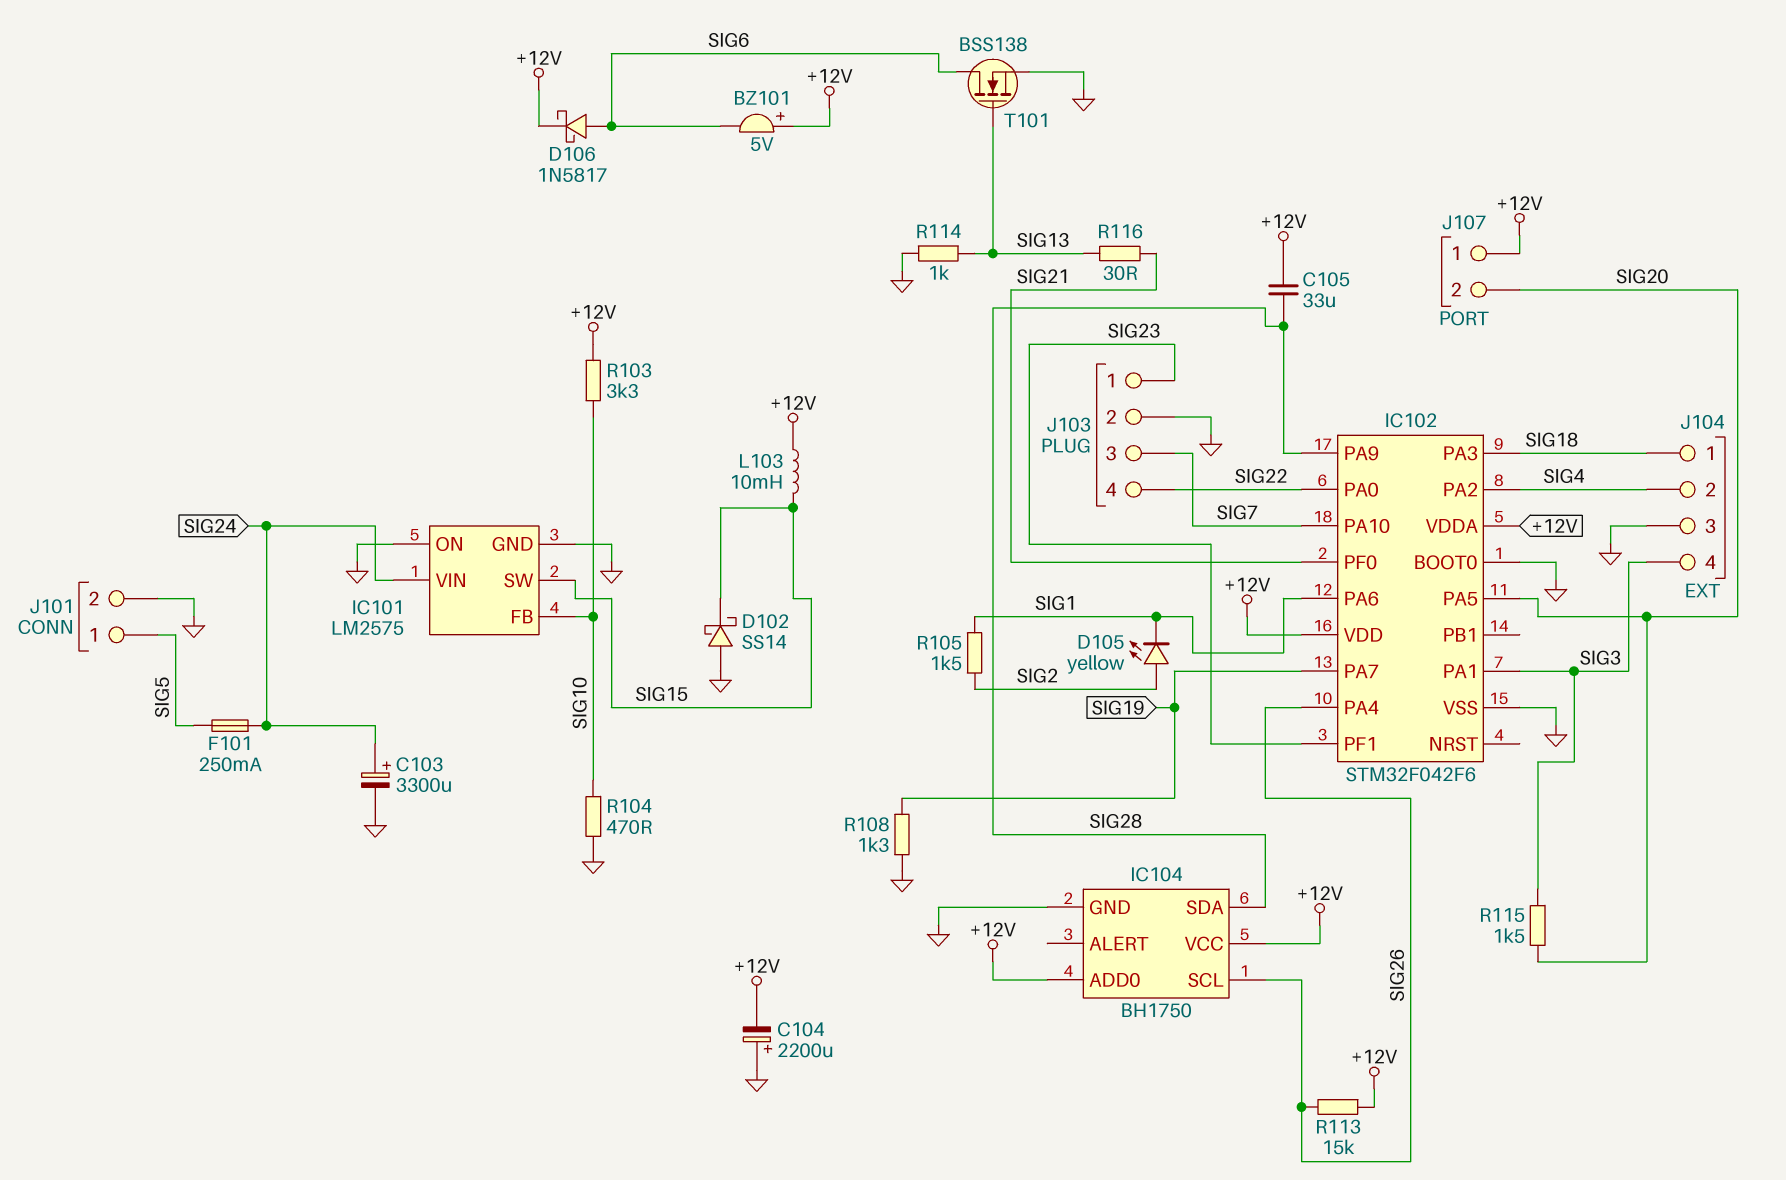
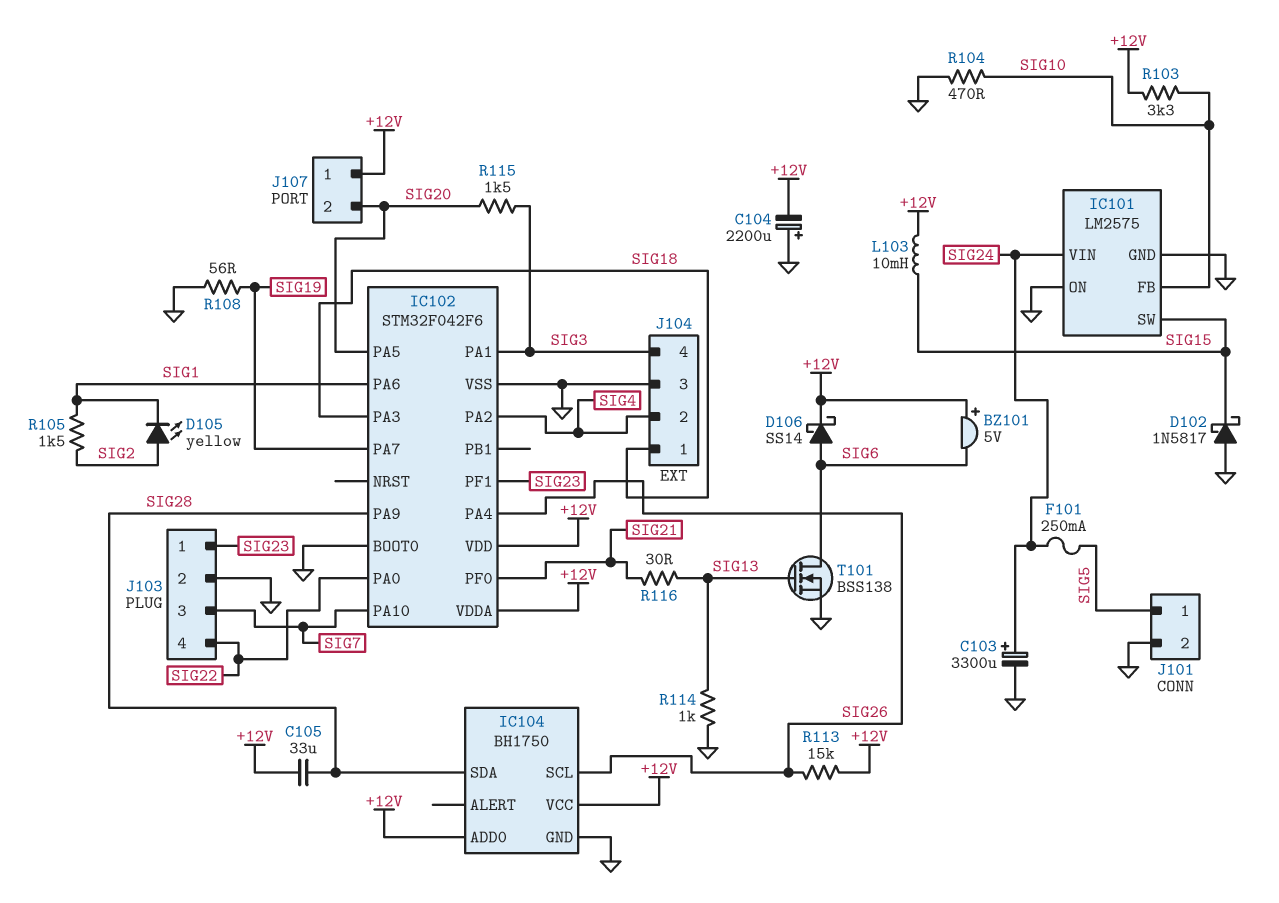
D102: schottky SS14 (A GND, K SIG15) -> schottky 1N5817 (A GND, K SIG15)
D106: schottky 1N5817 (A SIG6, K +12V) -> schottky SS14 (A SIG6, K +12V)
R108: 1.3k (GND, SIG19) -> 56 (GND, SIG19)

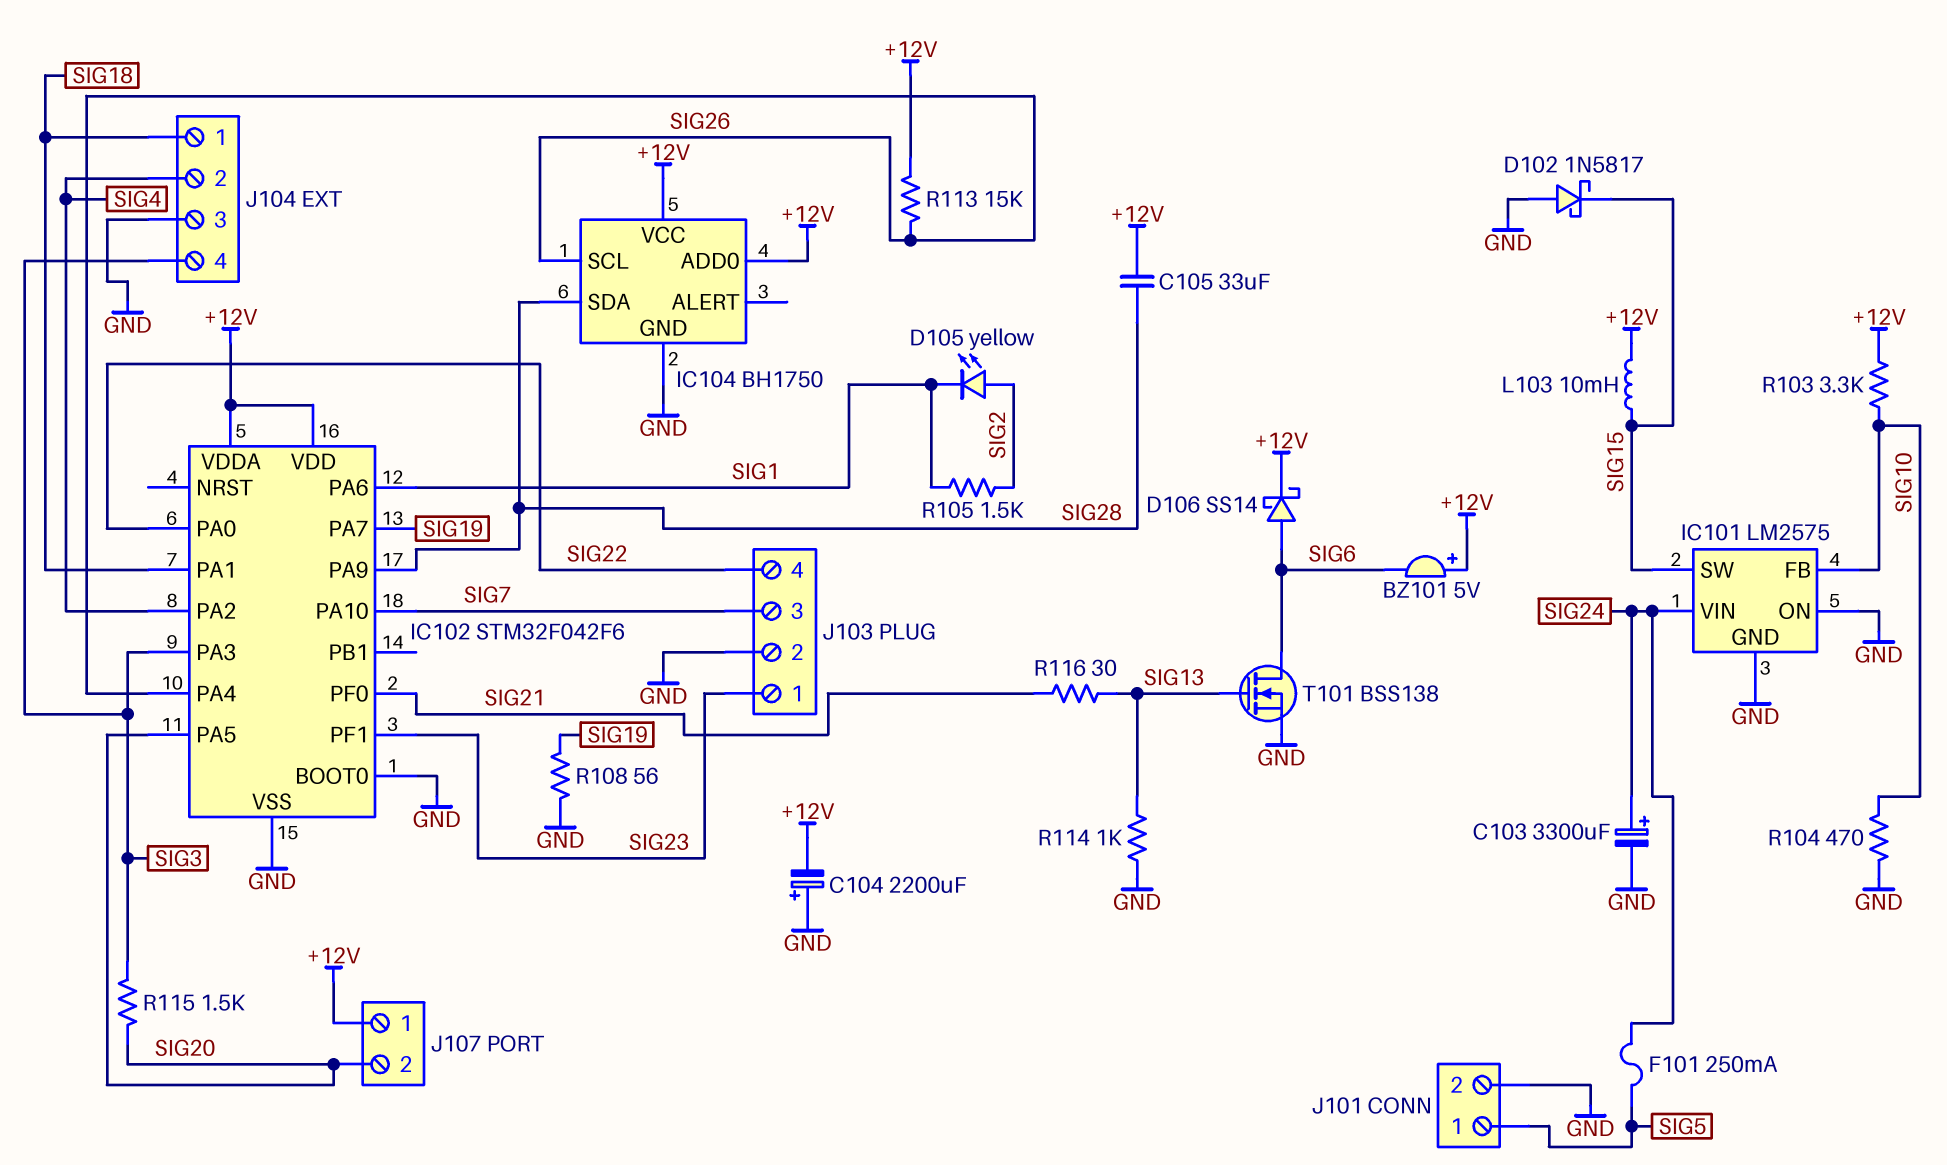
IC102 pin PA1: SIG3 -> SIG18
IC102 pin PA3: SIG18 -> SIG3

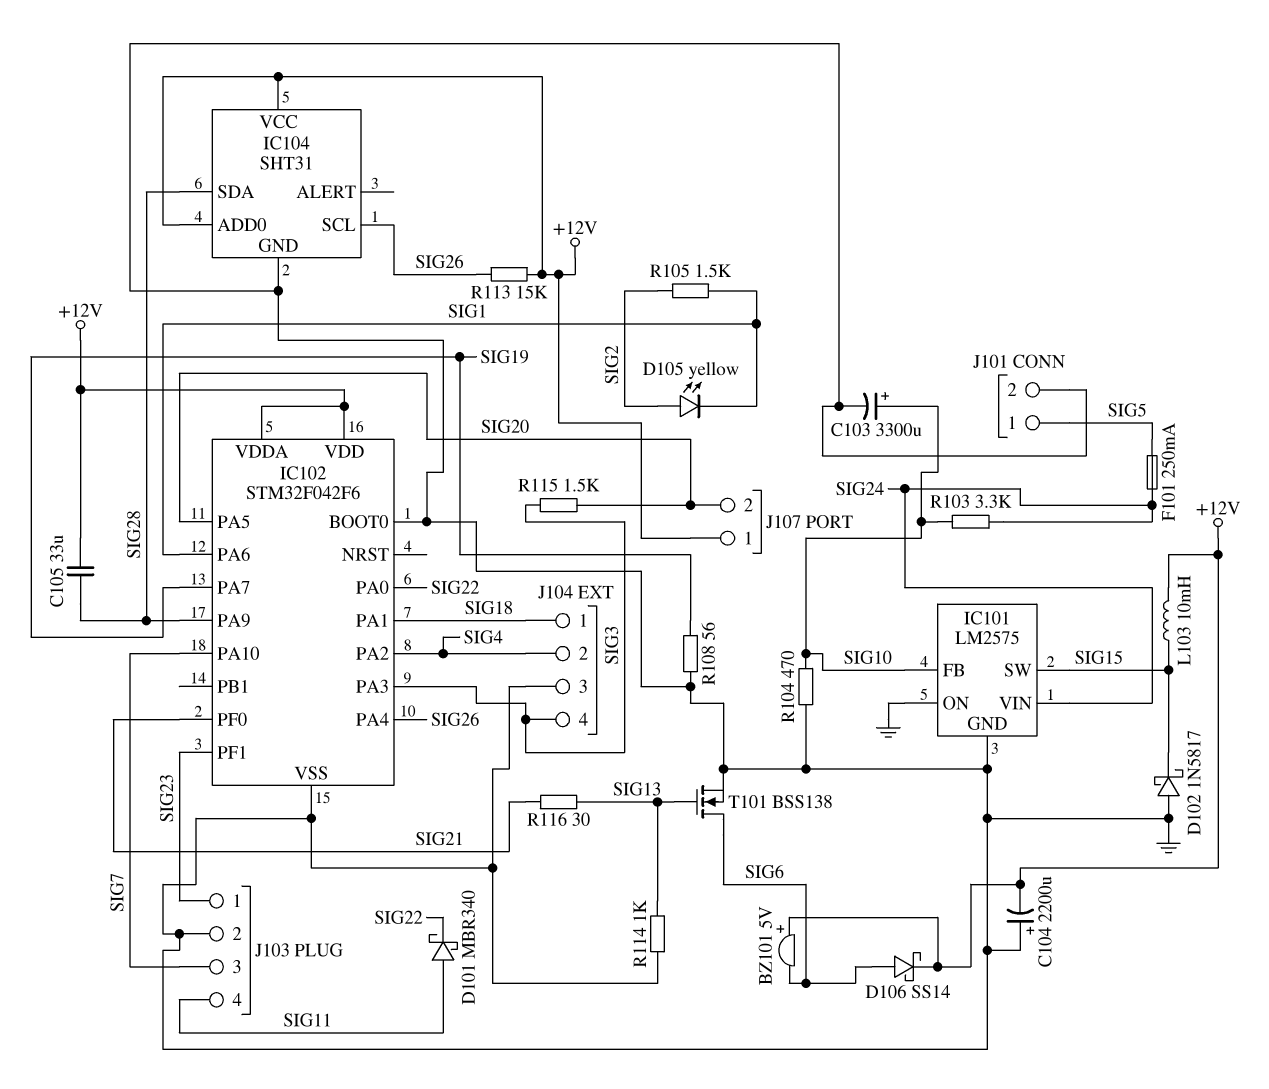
C103: 3300uF (plus SIG24, minus GND) -> 3300uF (plus SIG10, minus GND)
D101: none -> schottky MBR340 (A SIG11, K SIG22)
IC104: BH1750 -> SHT31
J103 pin 4: SIG22 -> SIG11
R103: 3.3k (+12V, SIG10) -> 3.3k (SIG10, SIG24)

